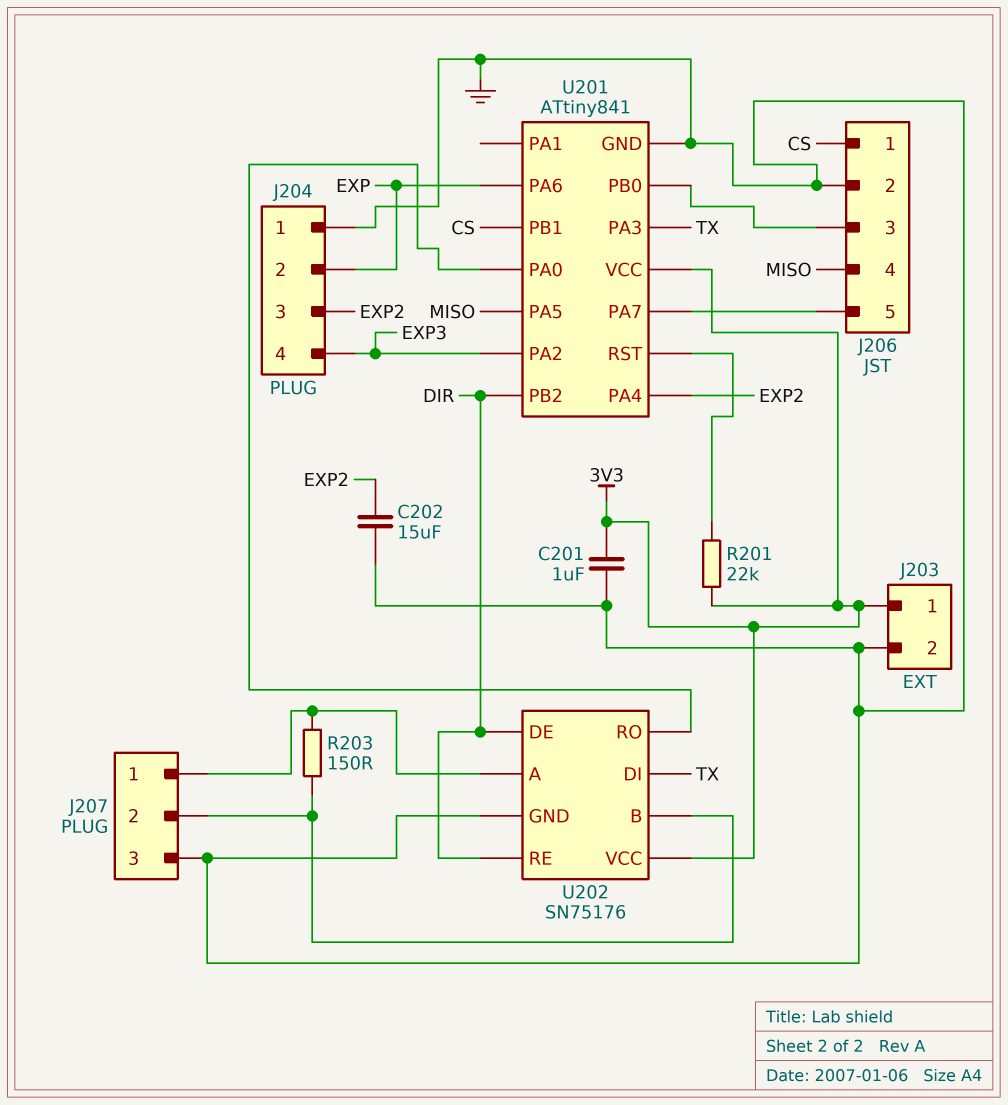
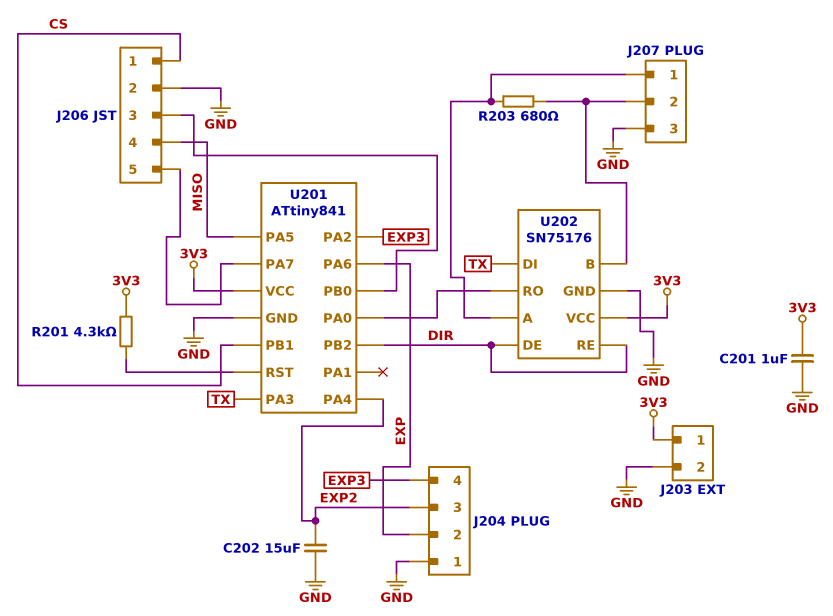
R201: 22k (3V3, U201/RST) -> 4.3k (3V3, U201/RST)
R203: 150 (J207/1, J207/2) -> 680 (J207/1, J207/2)

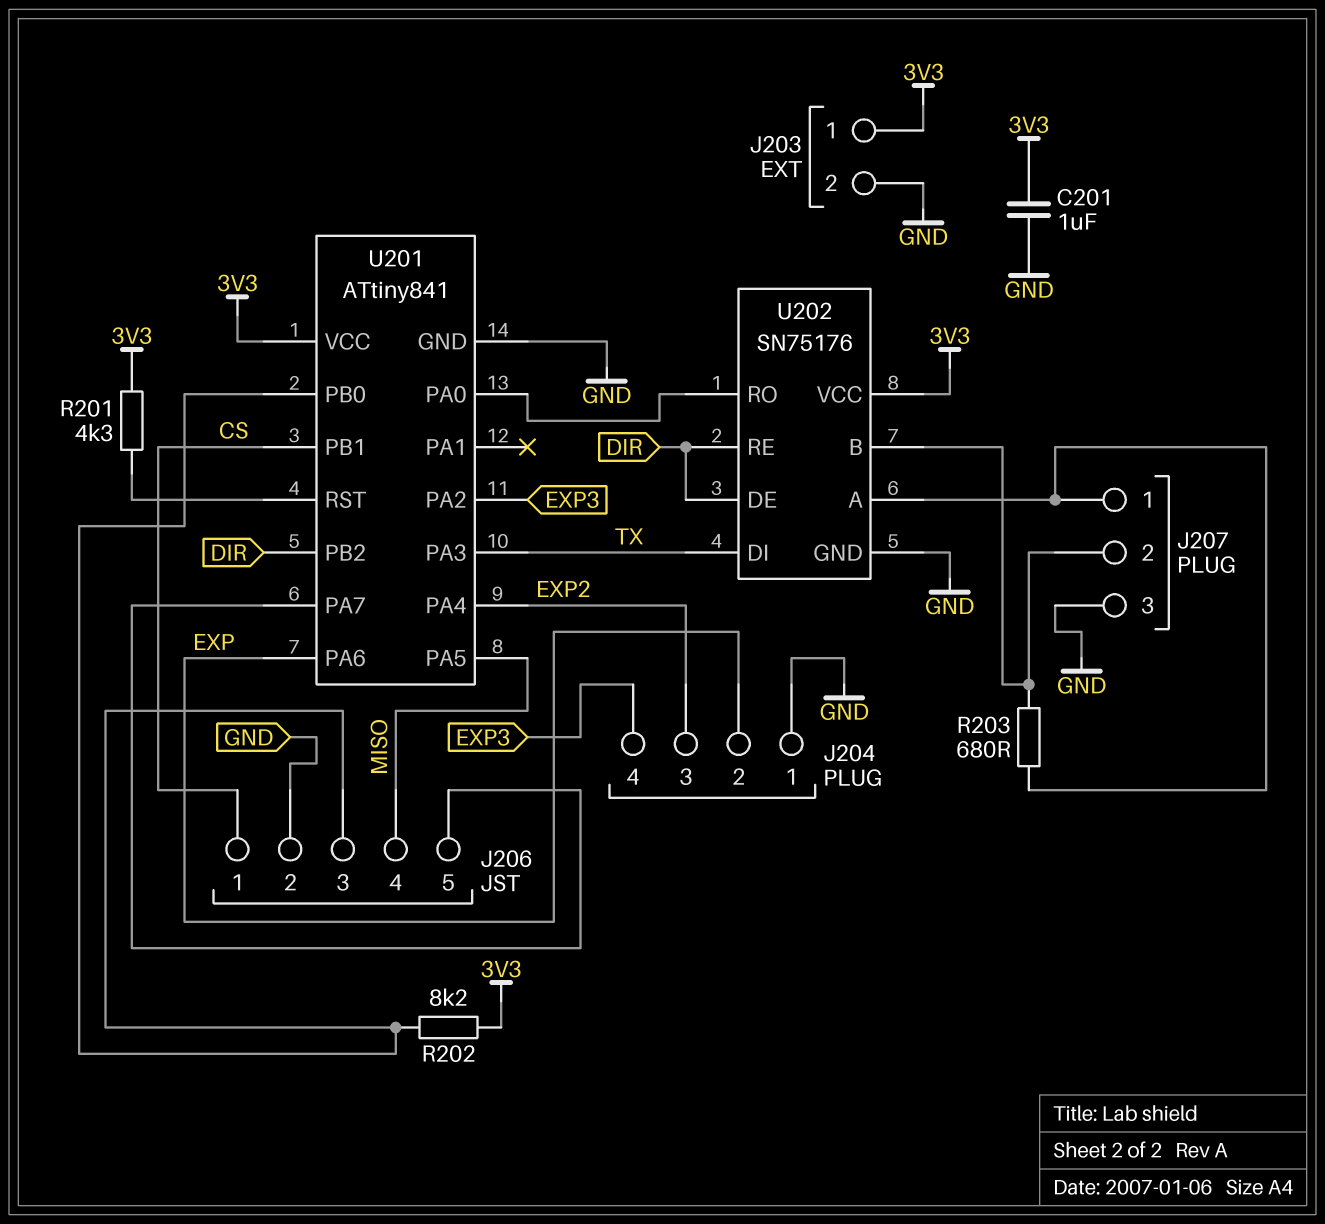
C202: 15uF (EXP2, GND) -> none
R202: none -> 8.2k (3V3, J206/3)

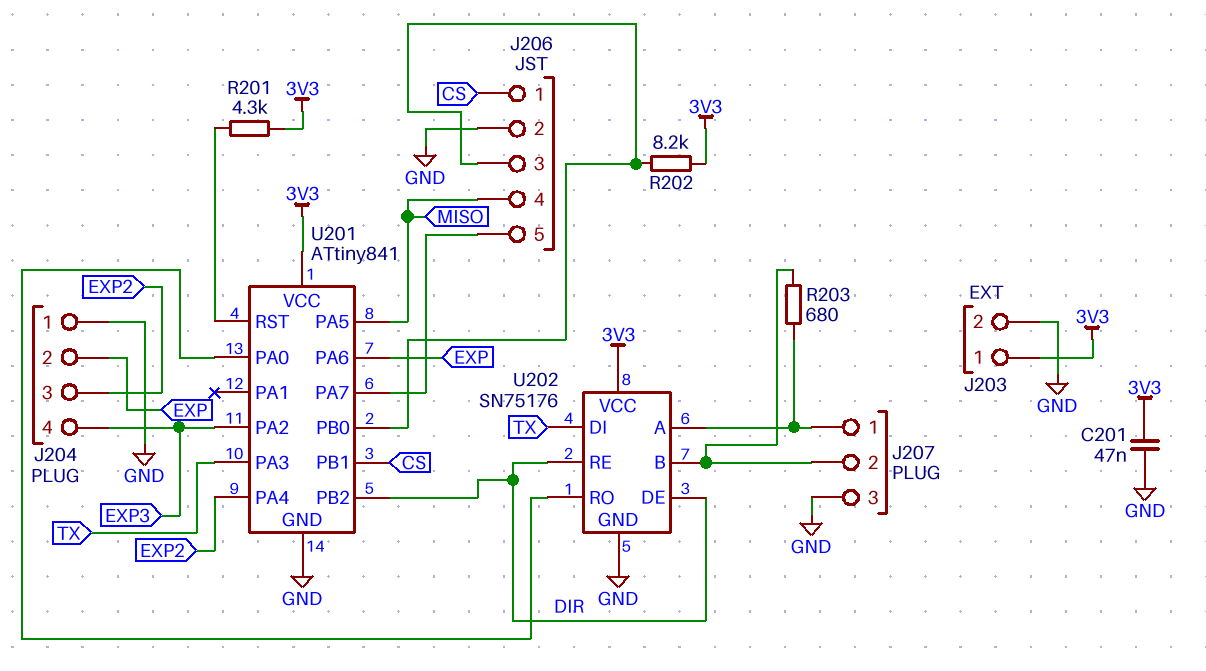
C201: 1uF (3V3, GND) -> 47nF (3V3, GND)

